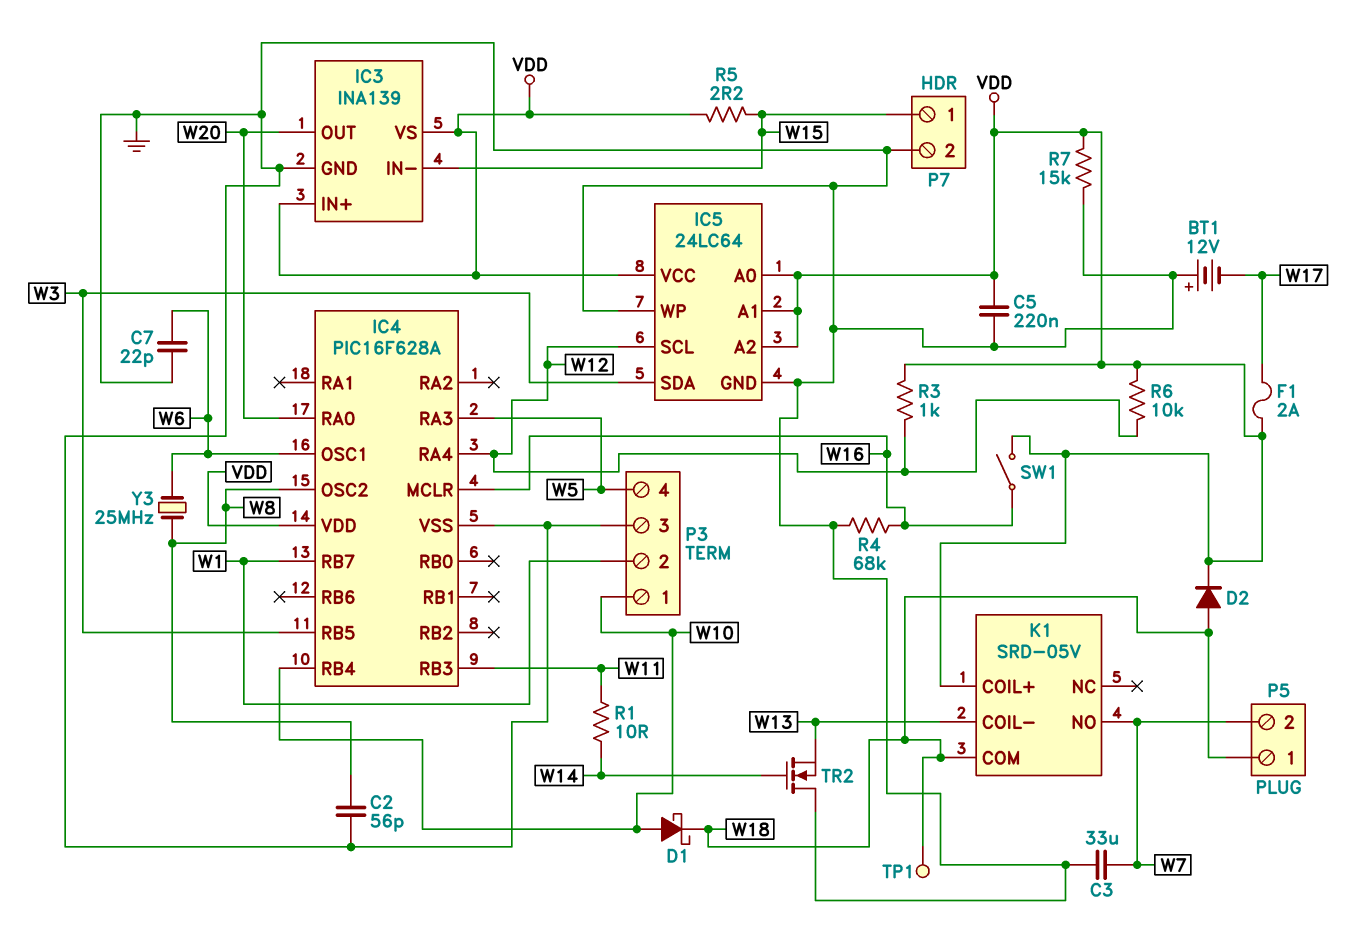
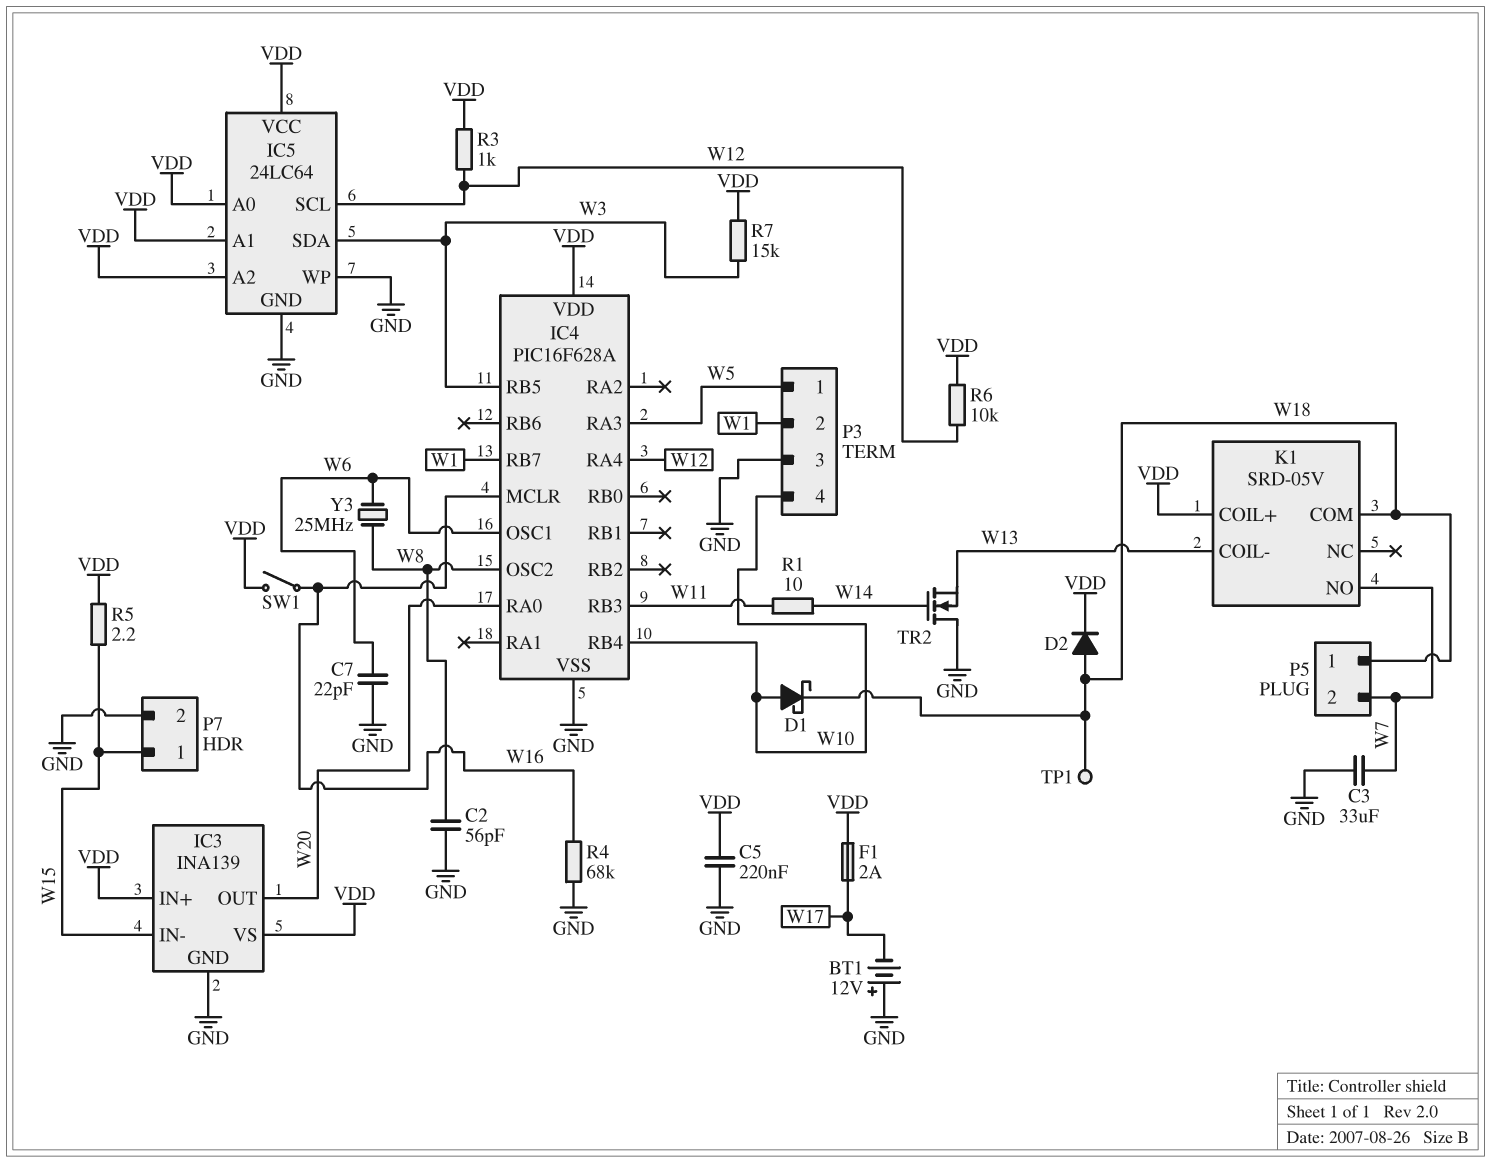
P3 pin 1: W10 -> W5
P3 pin 4: W5 -> W10
R7: 15k (GND, VDD) -> 15k (VDD, W3)

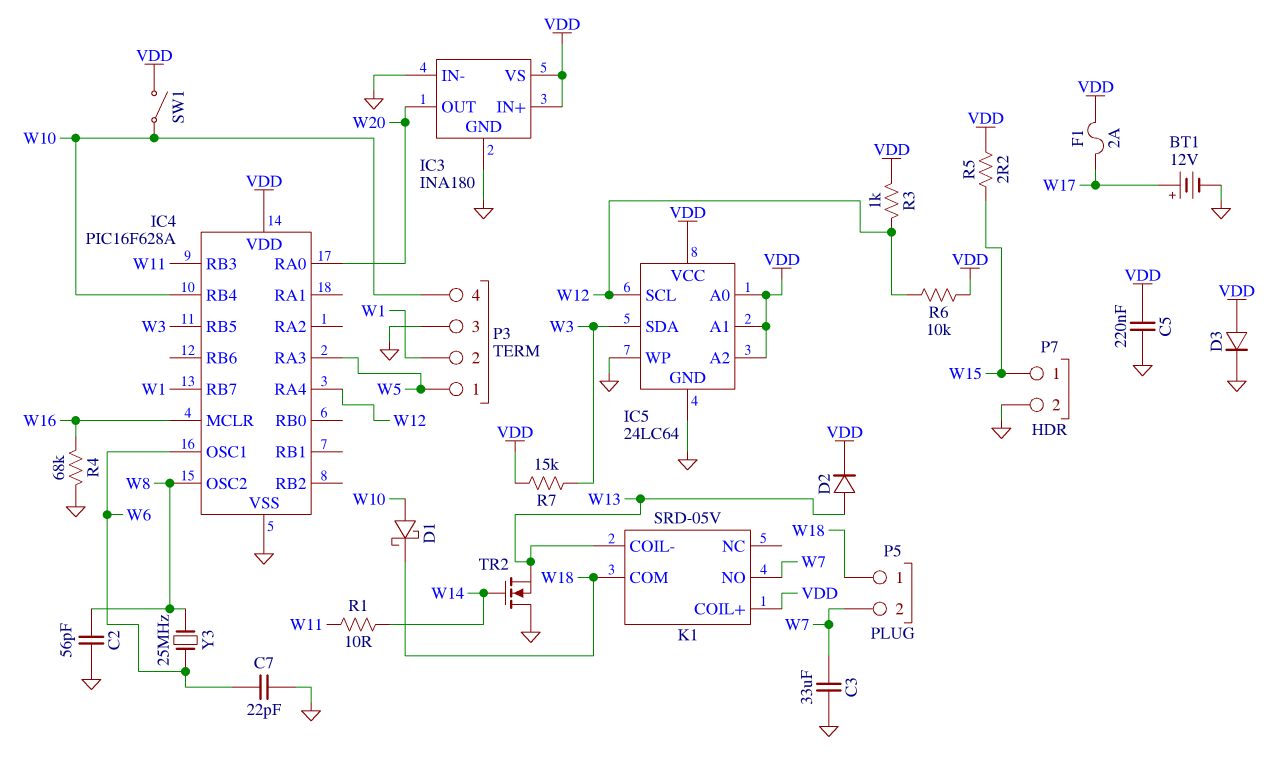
BT1: 12V (plus GND, minus W17) -> 12V (plus W17, minus GND)
D2: diode (A W18, K VDD) -> diode (A W13, K VDD)
D3: none -> diode (A VDD, K GND)
IC3: INA139 -> INA180
IC3 pin IN-: W15 -> GND
SW1: switch (VDD, W16) -> switch (VDD, W10)
TP1: test point (W18) -> none

